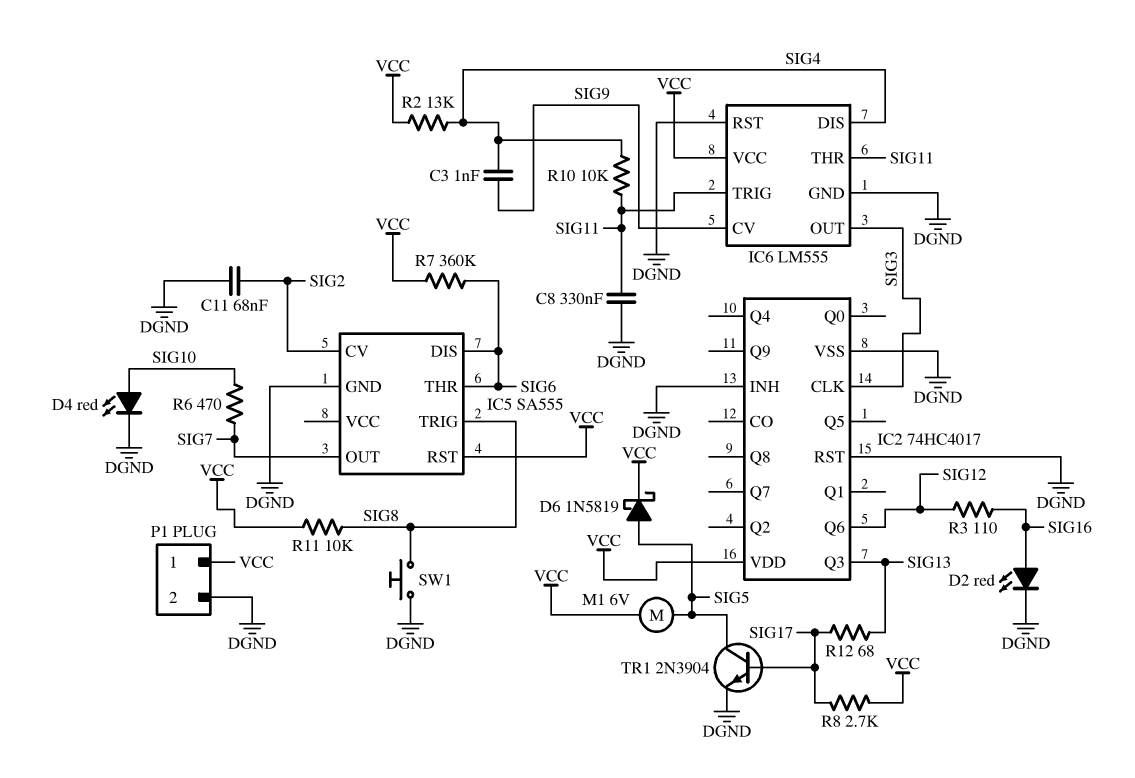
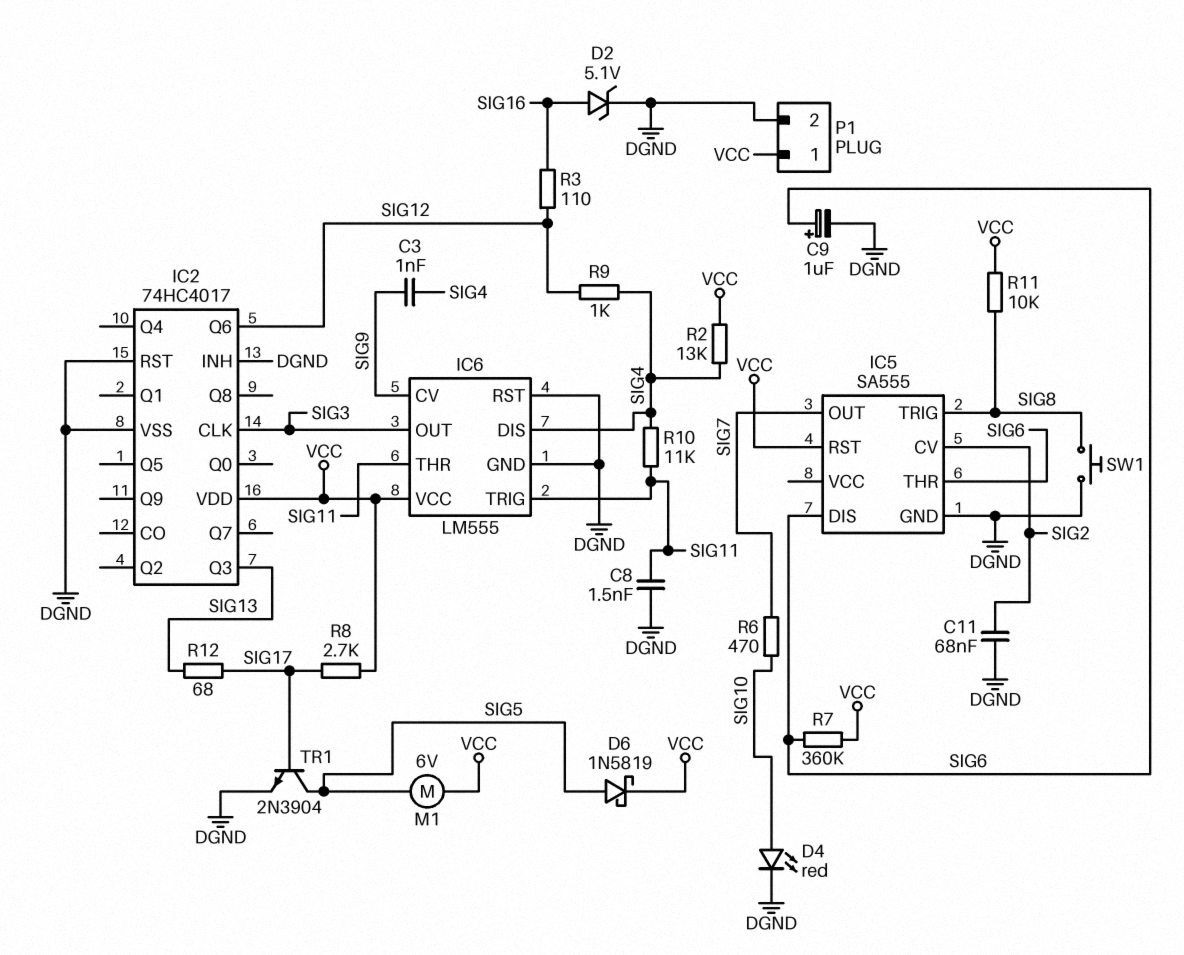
C8: 330nF (DGND, SIG11) -> 1.5nF (DGND, SIG11)
C9: none -> 1uF (plus SIG6, minus DGND)
D2: LED red (A SIG16, K DGND) -> zener 5.1V (A SIG16, K DGND)
R9: none -> 1k (SIG4, SIG12)
R10: 10k (SIG4, SIG11) -> 11k (SIG4, SIG11)

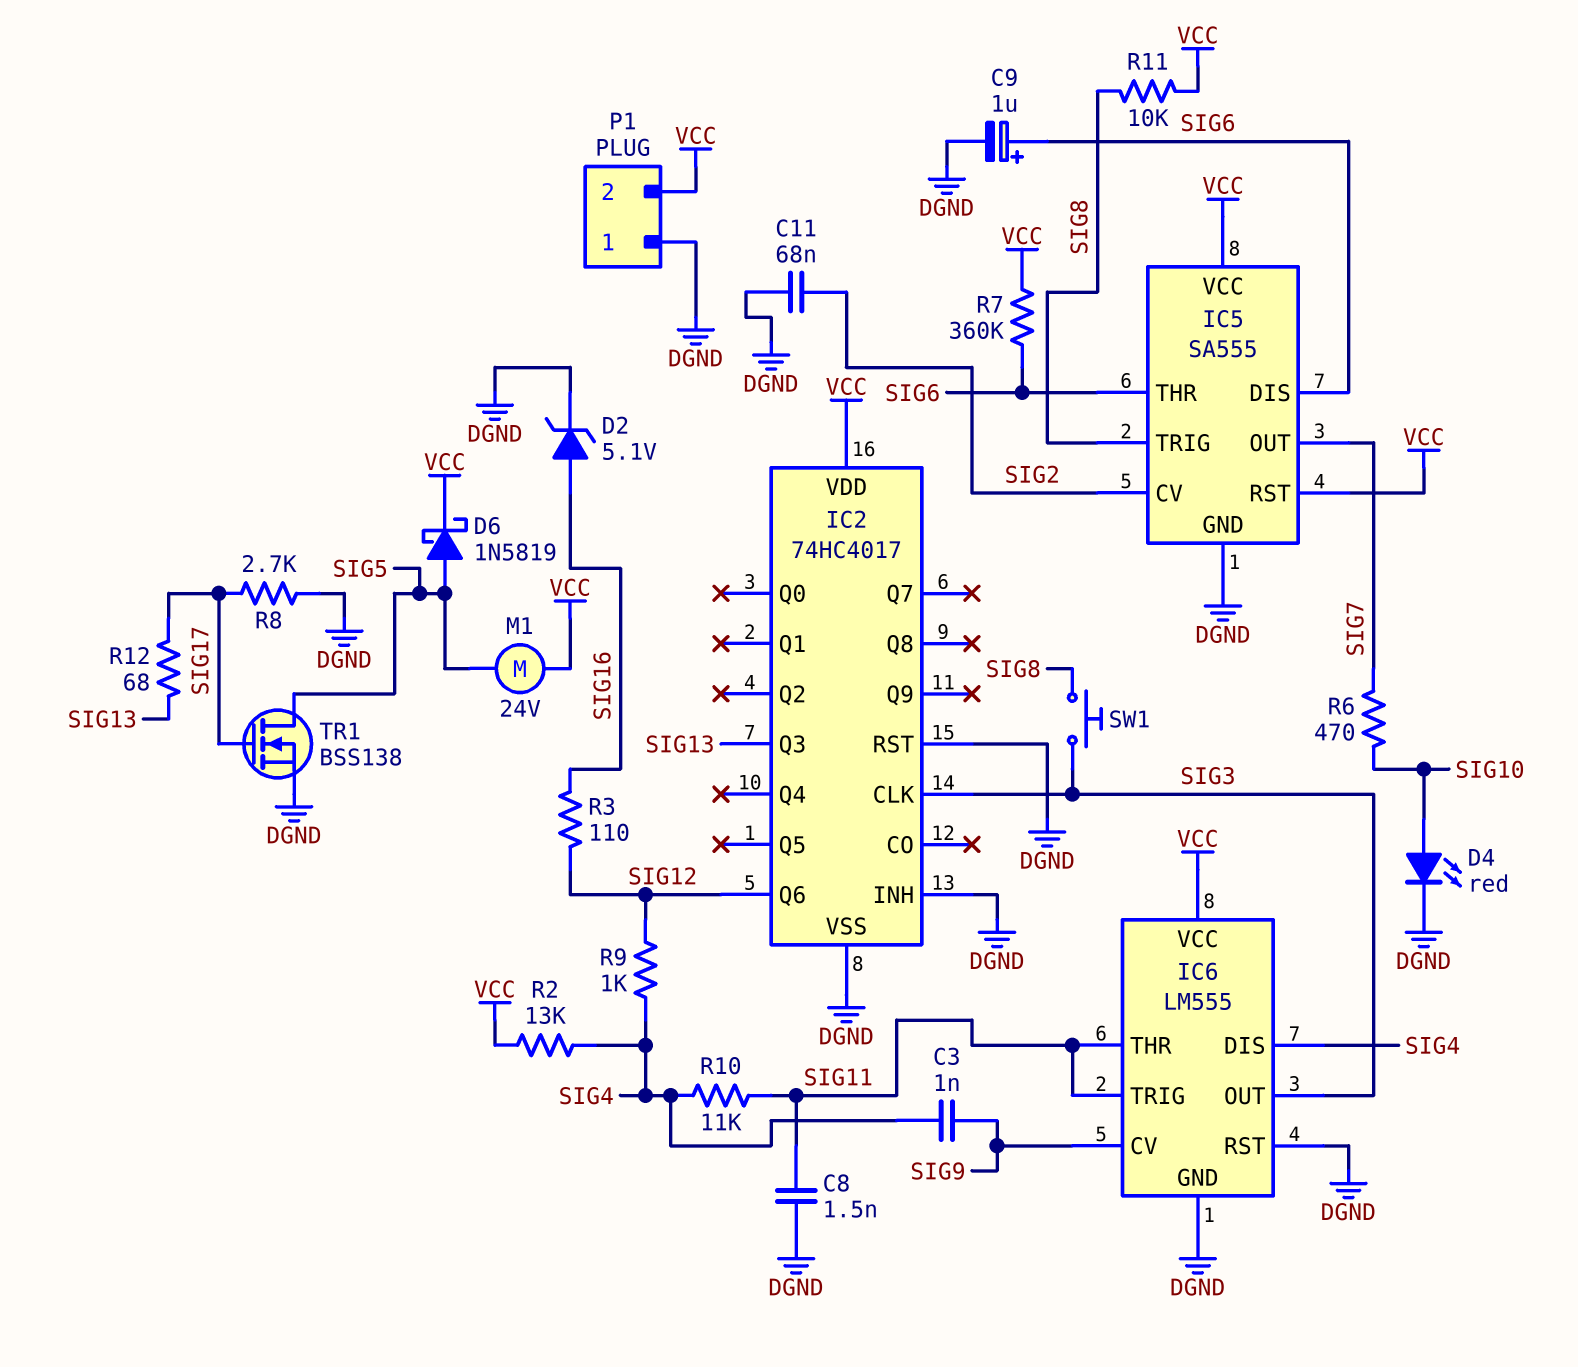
IC5 pin VCC: none -> VCC
M1: motor 6V (SIG5, VCC) -> motor 24V (SIG5, VCC)
P1 pin 1: VCC -> DGND
P1 pin 2: DGND -> VCC
R8: 2.7k (SIG17, VCC) -> 2.7k (DGND, SIG17)
SW1: button (DGND, SIG8) -> button (SIG3, SIG8)
TR1: NPN 2N3904 (B SIG17, C SIG5, E DGND) -> NMOS BSS138 (G SIG17, D SIG5, S DGND)

